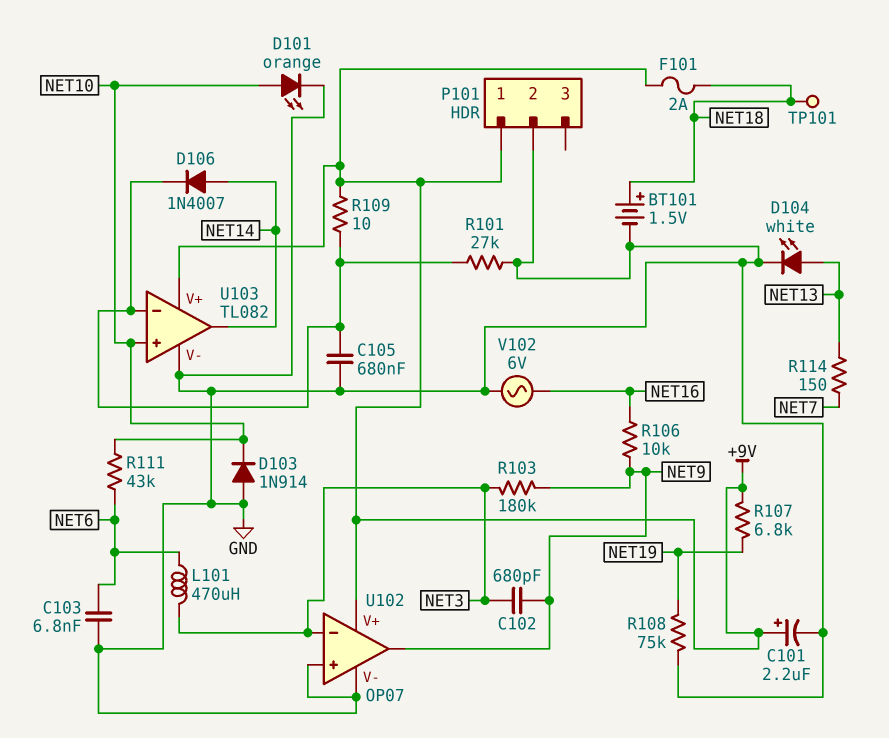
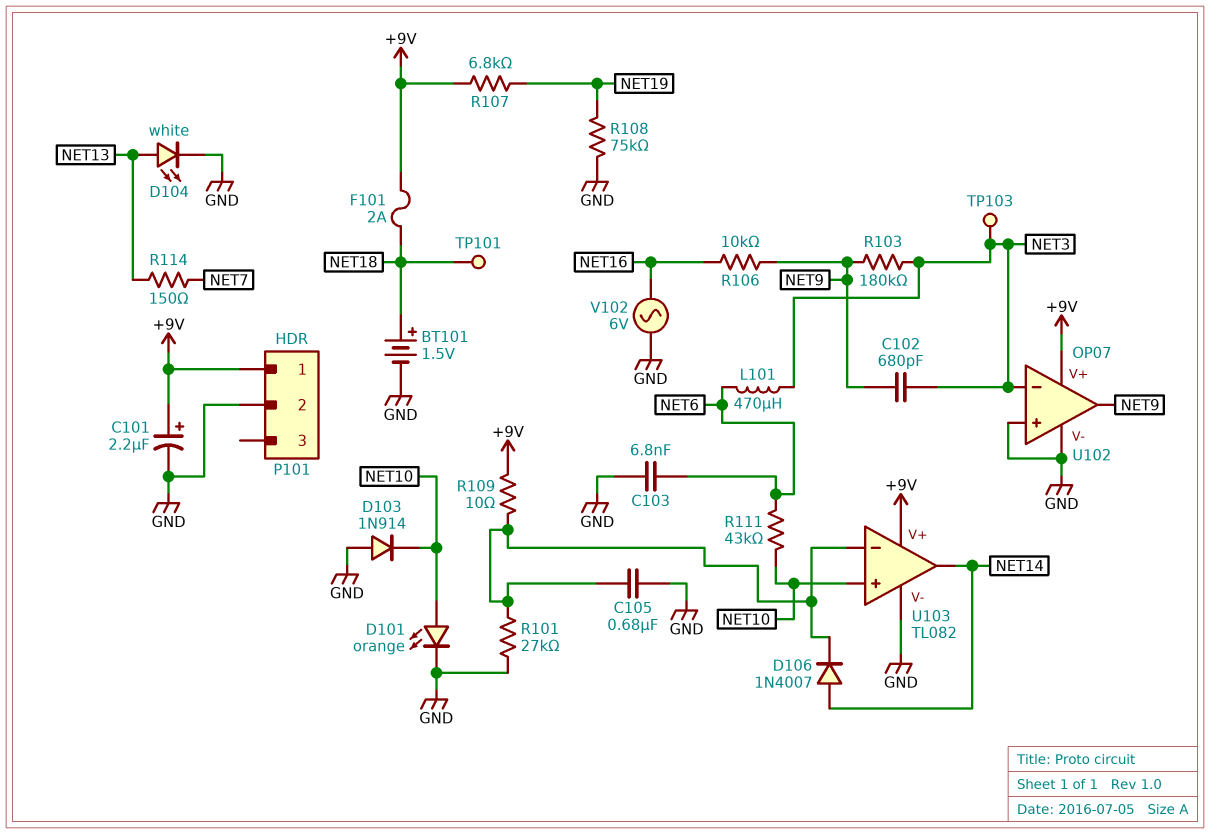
TP103: none -> test point (NET3)

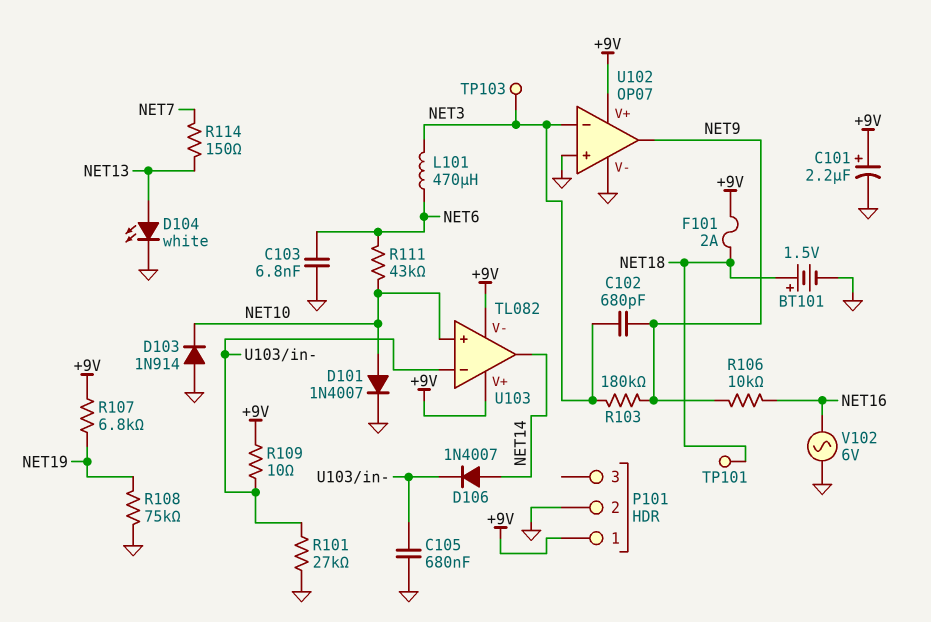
D101: LED orange (A NET10, K GND) -> diode 1N4007 (A NET10, K GND)
U103 pin V-: GND -> +9V

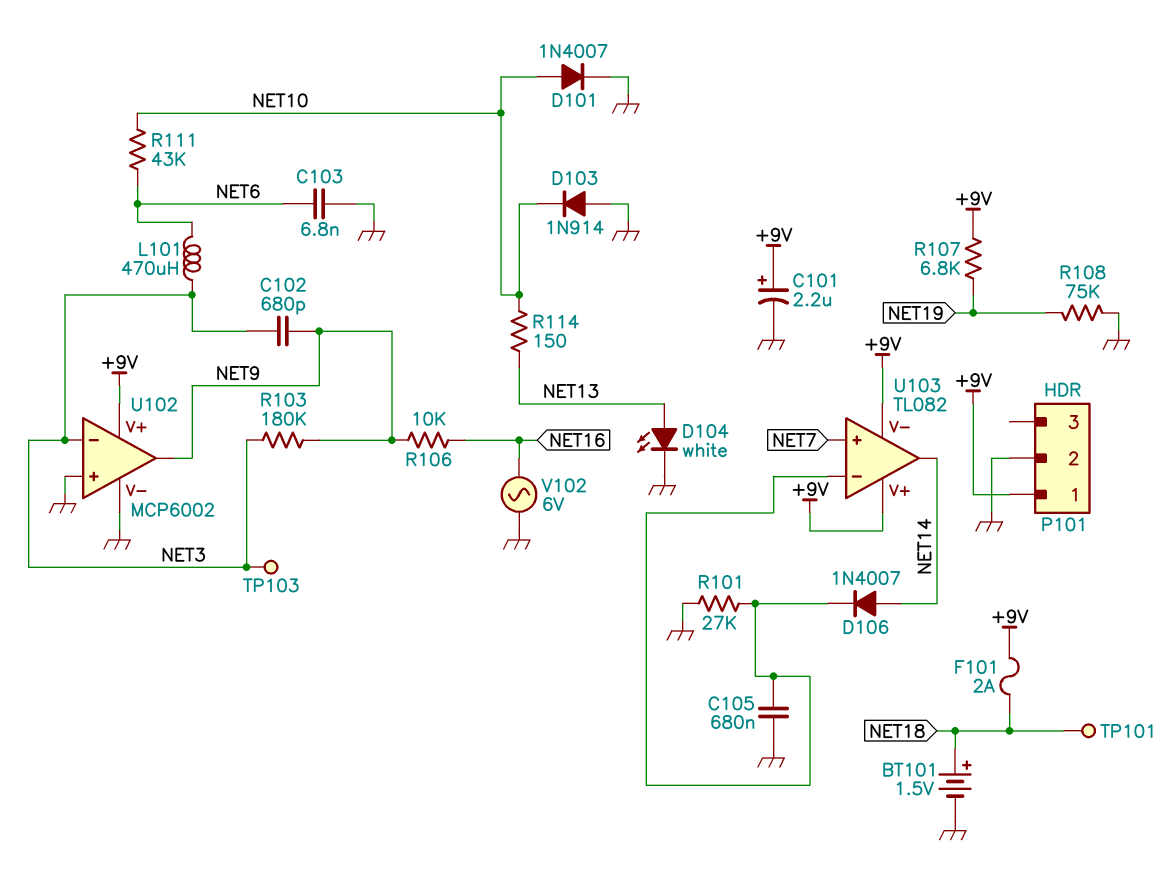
R109: 10 (+9V, U103/in-) -> none
R114: 150 (NET7, NET13) -> 150 (NET10, NET13)
U102: OP07 -> MCP6002
U103 pin in+: NET10 -> NET7

